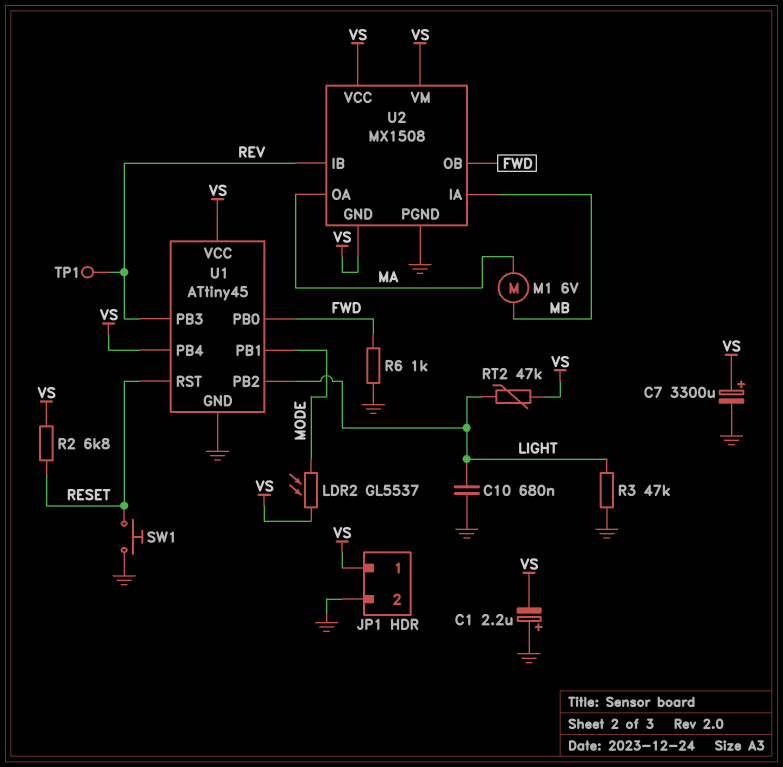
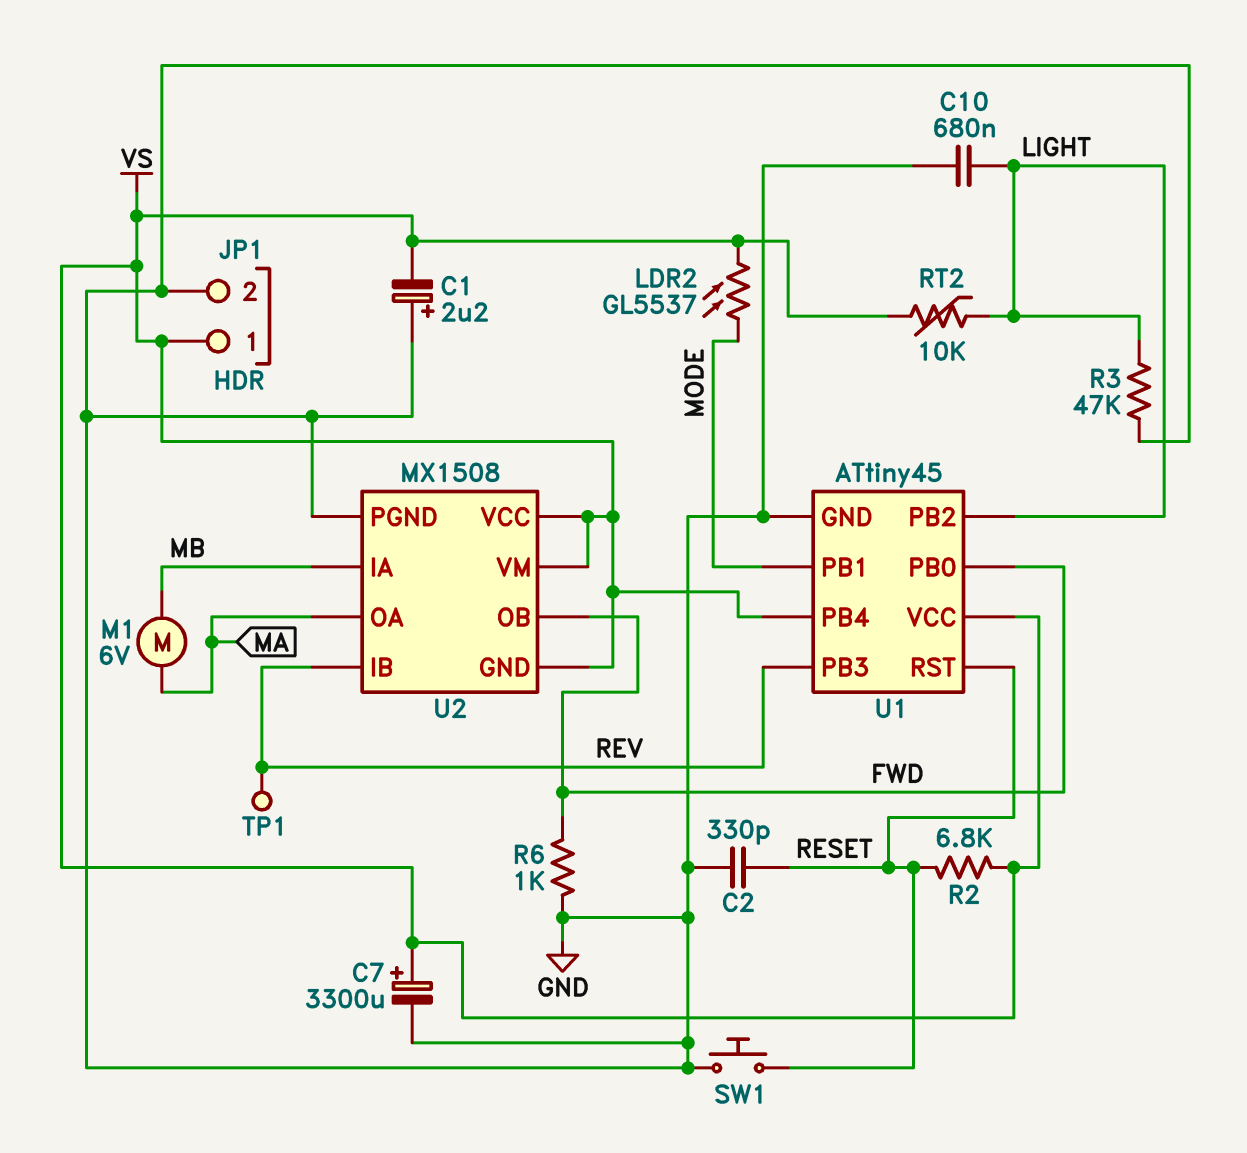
C2: none -> 330pF (GND, RESET)
RT2: 47k (LIGHT, VS) -> 10k (LIGHT, VS)

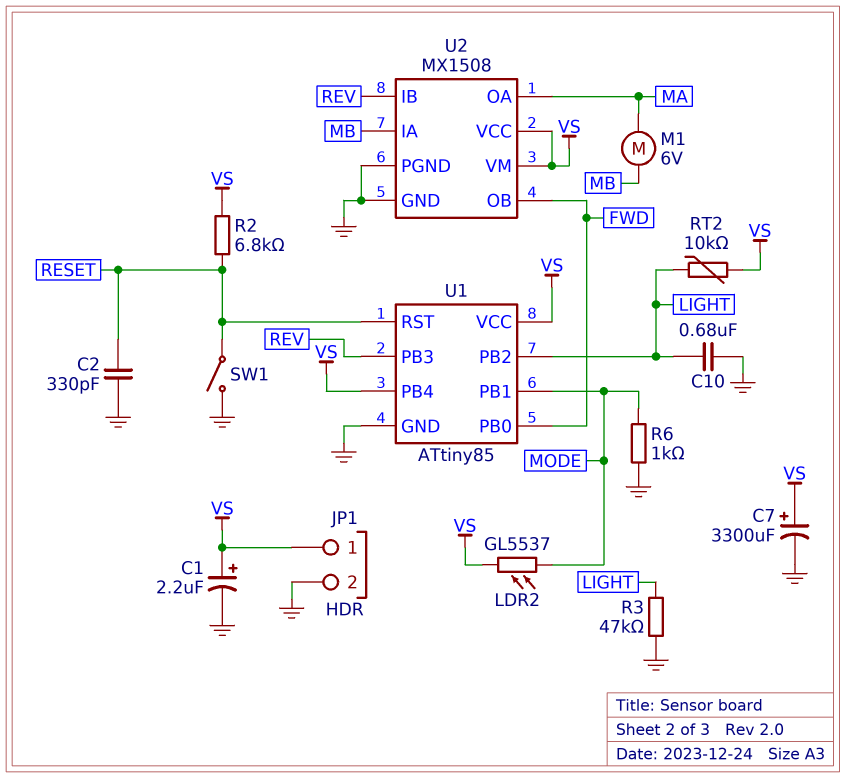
C1: 2.2uF (plus GND, minus VS) -> 2.2uF (plus VS, minus GND)
R6: 1k (FWD, GND) -> 1k (GND, MODE)
SW1: button (GND, RESET) -> switch (GND, RESET)
TP1: test point (REV) -> none
U1: ATtiny45 -> ATtiny85
U2 pin GND: VS -> GND

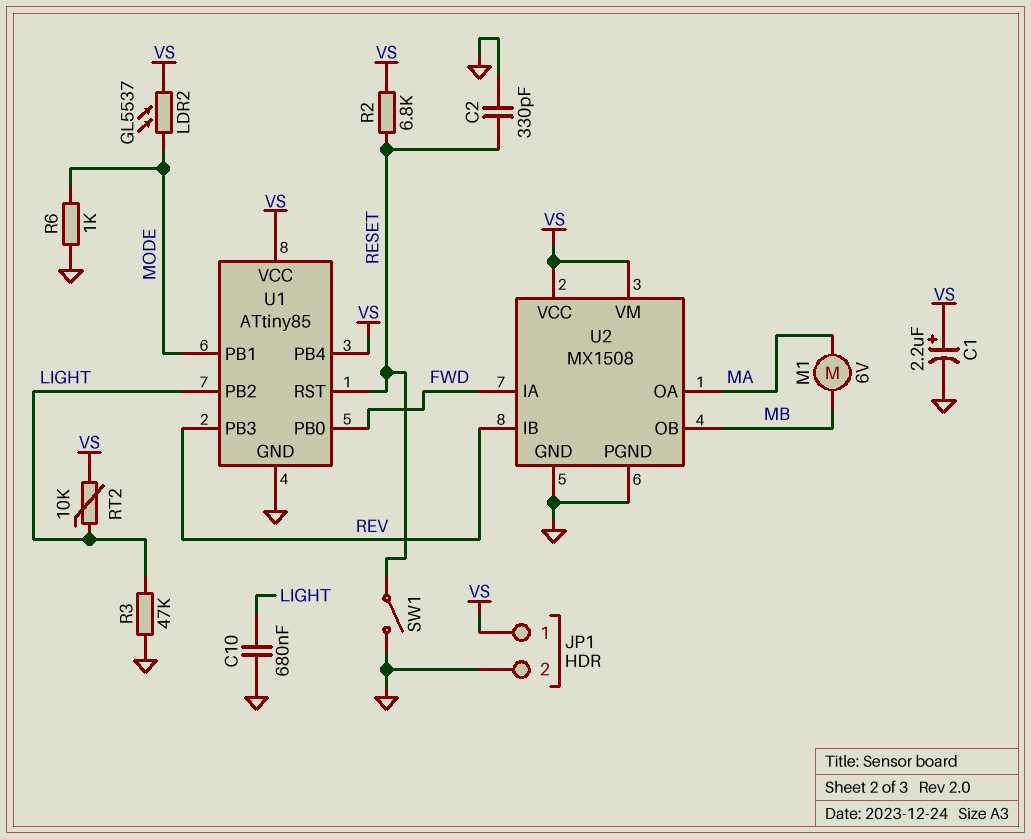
C7: 3300uF (plus VS, minus GND) -> none
U2 pin IA: MB -> FWD
U2 pin OB: FWD -> MB

